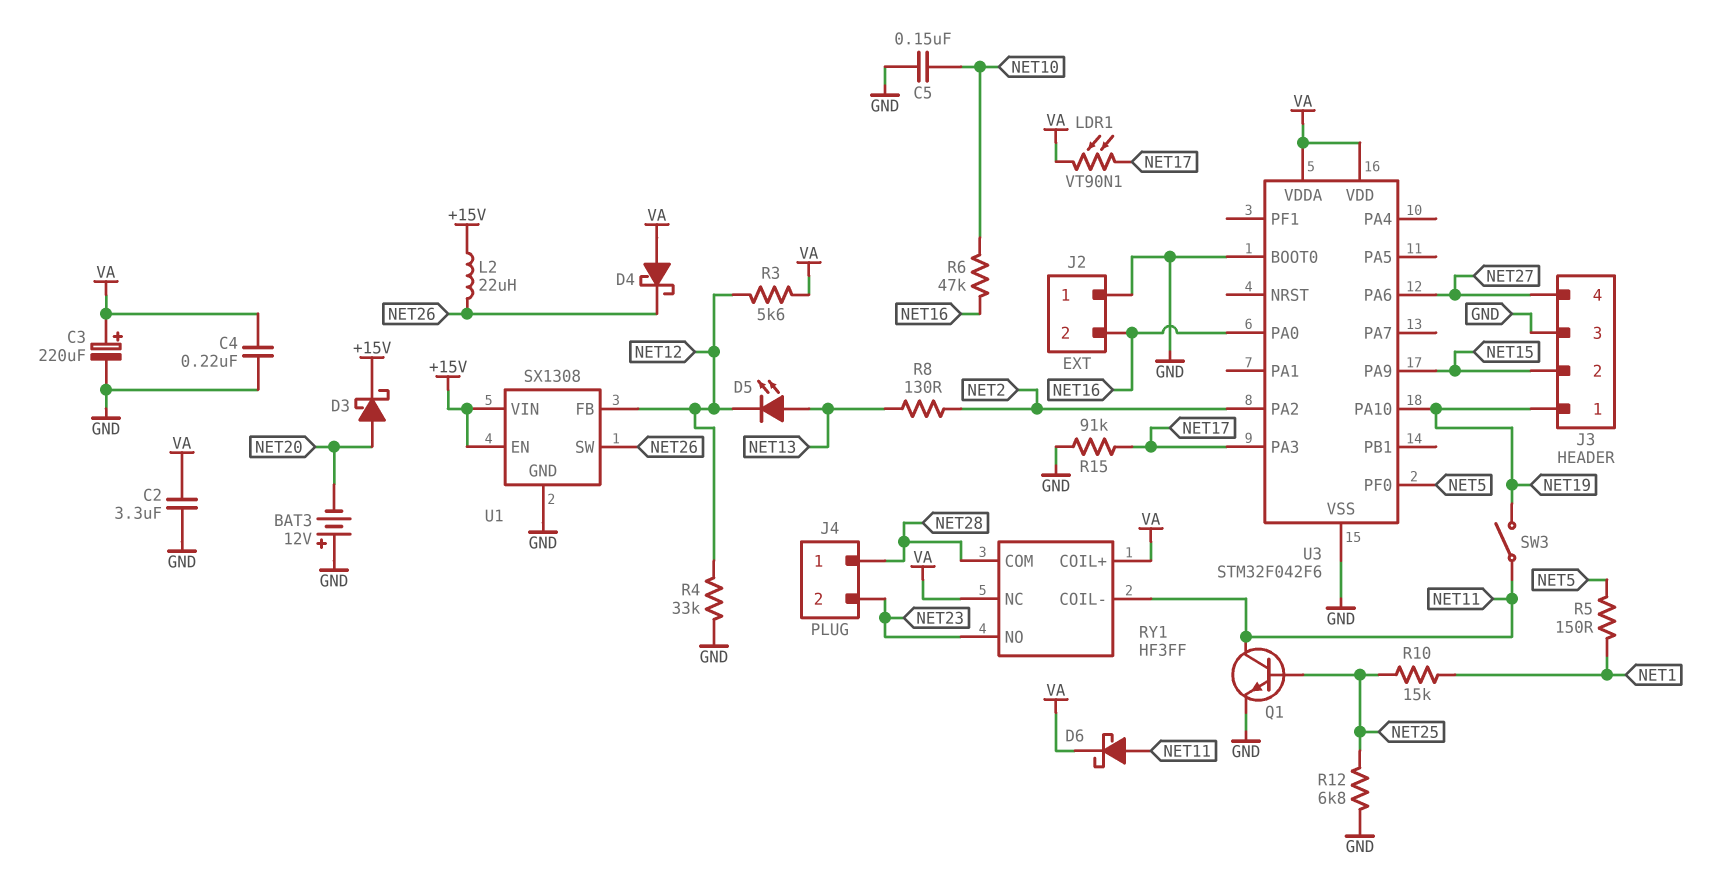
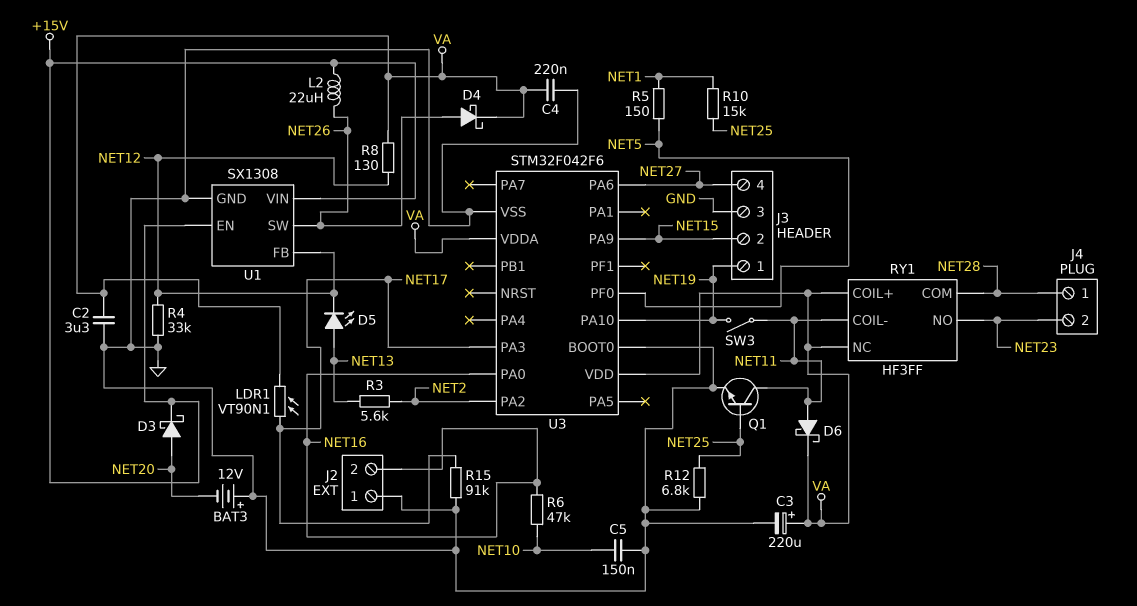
D4: schottky (A VA, K NET26) -> schottky (A NET26, K VA)
R3: 5.6k (NET12, VA) -> 5.6k (NET2, NET13)
R8: 130 (NET2, NET13) -> 130 (NET12, VA)

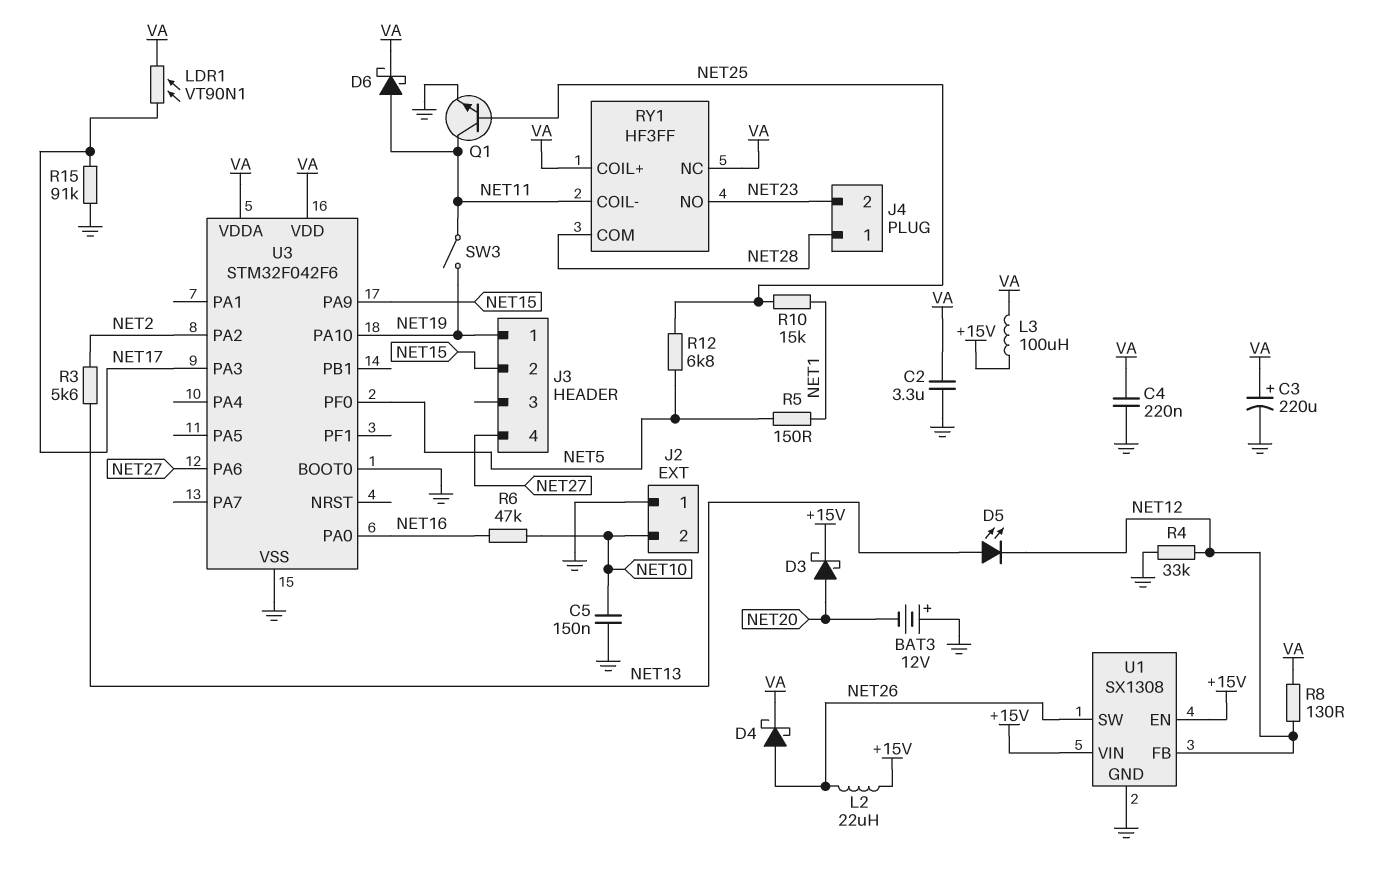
J2 pin 2: NET16 -> NET10
J3 pin 3: GND -> none
L3: none -> 100uH (+15V, VA)
R12: 6.8k (GND, NET25) -> 6.8k (NET5, NET25)

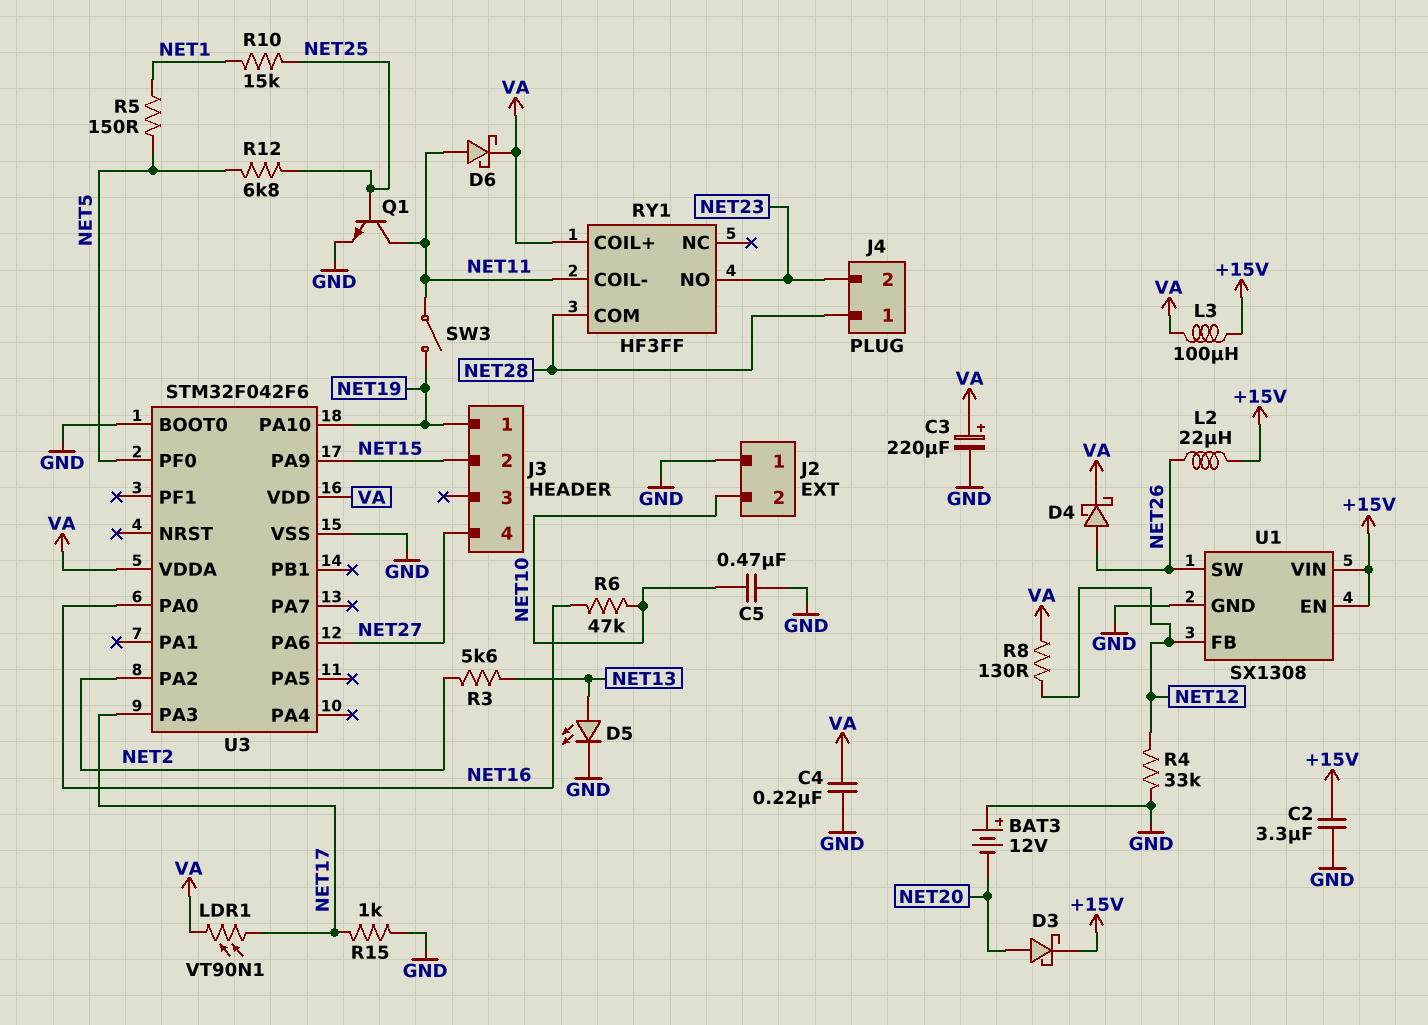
C2: 3.3uF (GND, VA) -> 3.3uF (+15V, GND)
C5: 150nF (GND, NET10) -> 470nF (GND, NET10)
D5: LED (A NET13, K NET12) -> LED (A NET13, K GND)
R15: 91k (GND, NET17) -> 1k (GND, NET17)
RY1 pin NC: VA -> none

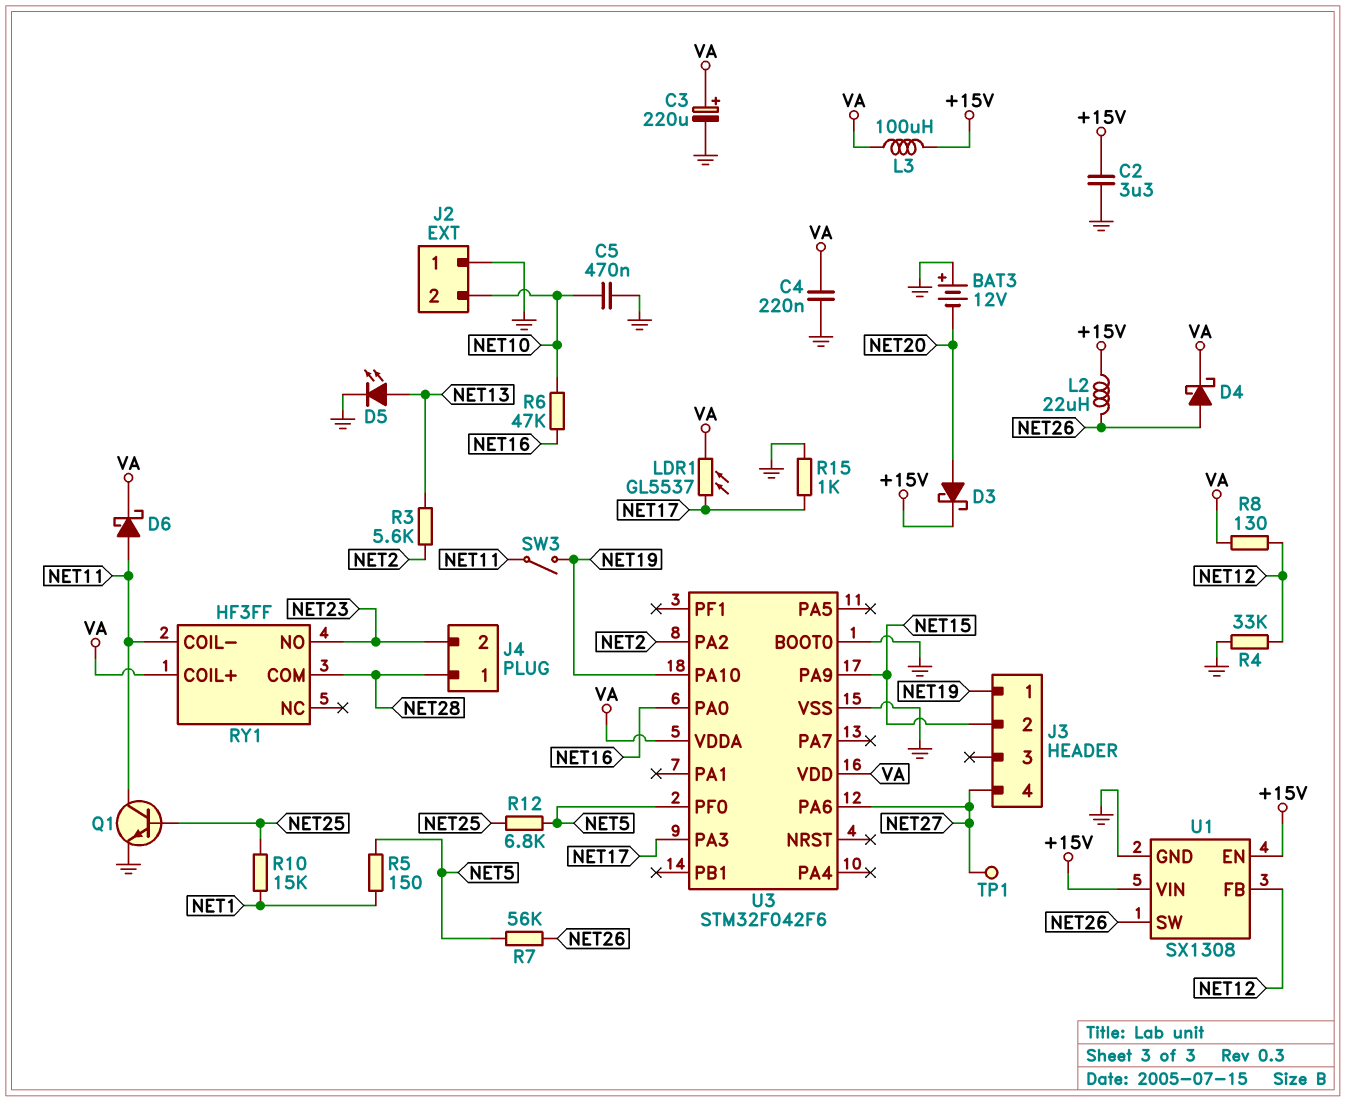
LDR1: VT90N1 (NET17, VA) -> GL5537 (NET17, VA)
R7: none -> 56k (NET5, NET26)
TP1: none -> test point (NET27)

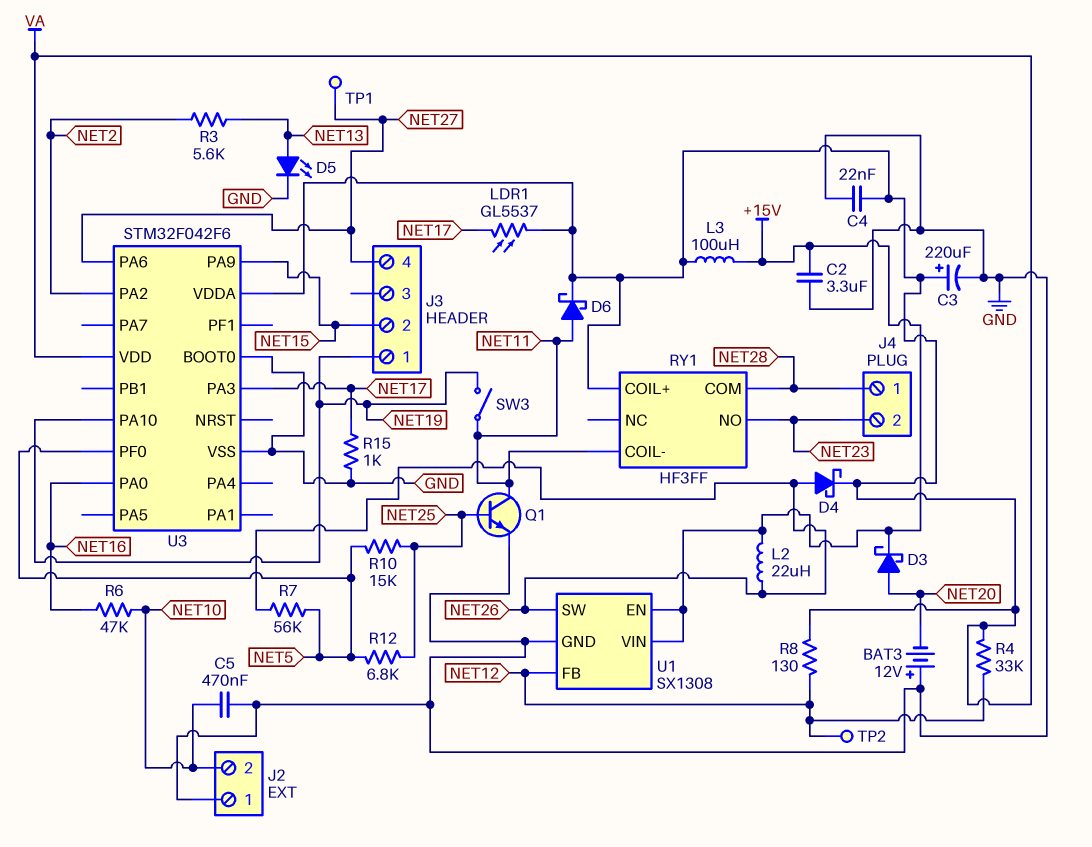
C4: 220nF (GND, VA) -> 22nF (GND, VA)
R4: 33k (GND, NET12) -> 33k (NET12, VA)
R5: 150 (NET1, NET5) -> none
R10: 15k (NET1, NET25) -> 15k (NET5, NET25)
TP2: none -> test point (NET12)

